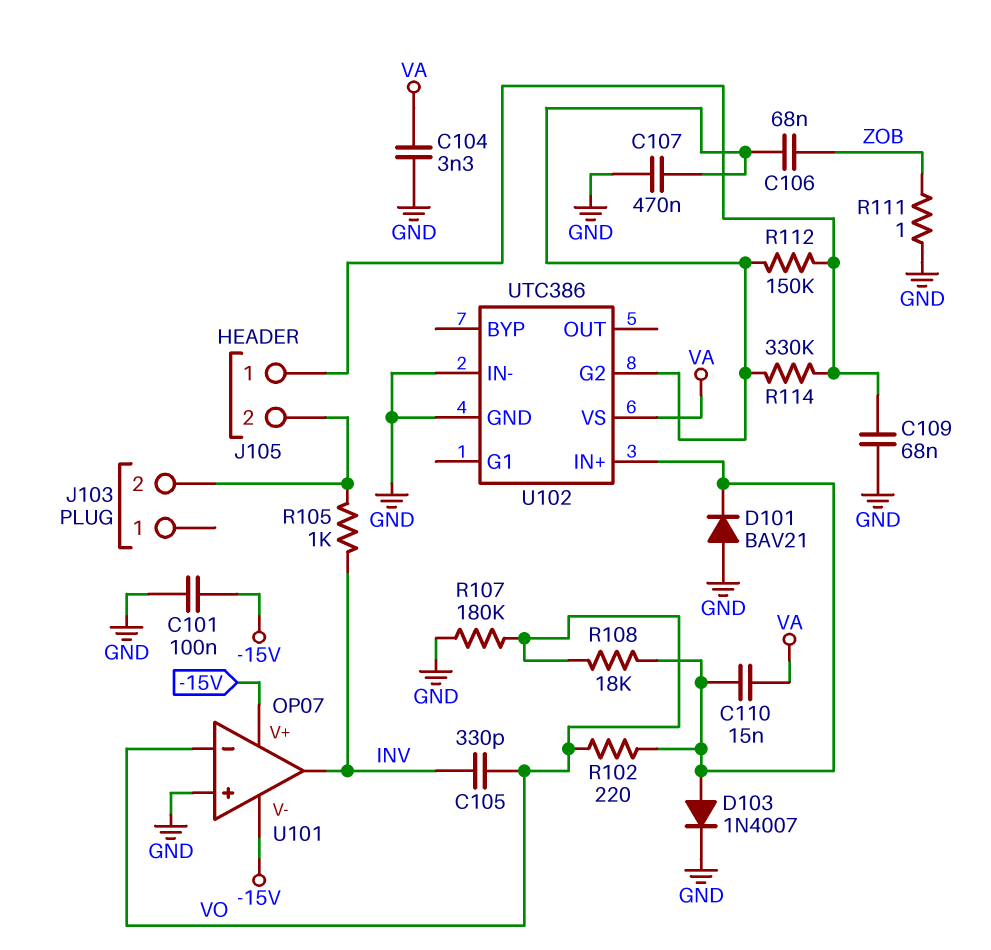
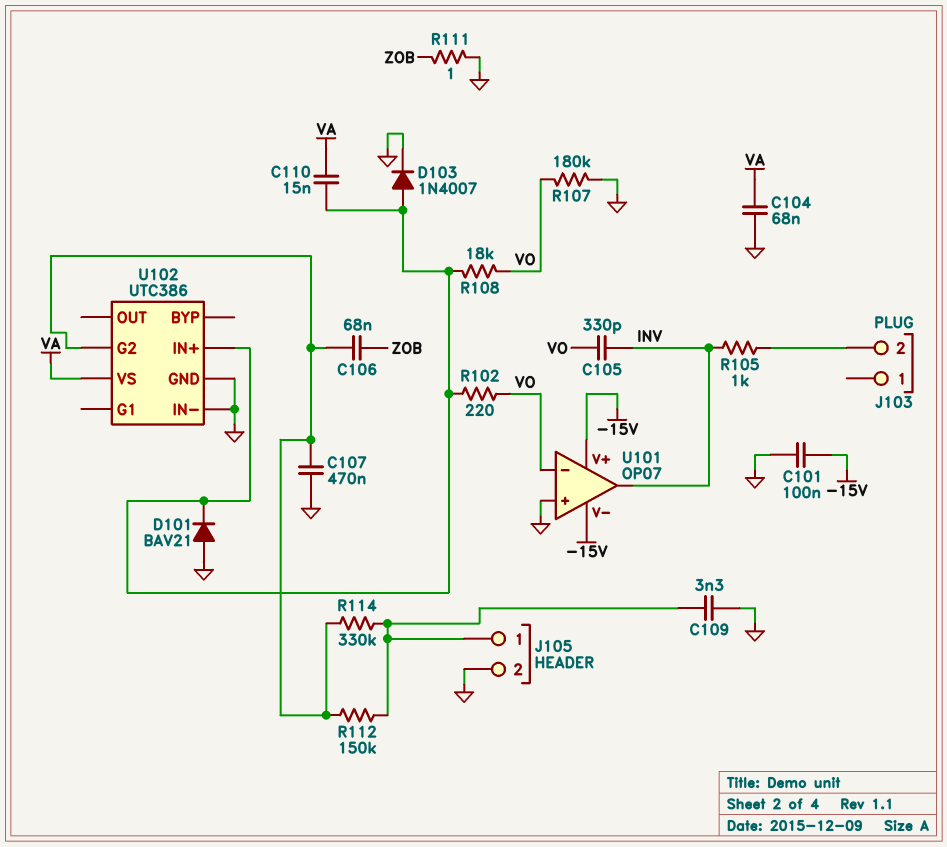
C104: 3.3nF (GND, VA) -> 68nF (GND, VA)
C109: 68nF (GND, J105/1) -> 3.3nF (GND, J105/1)
J105 pin 2: J103/2 -> GND

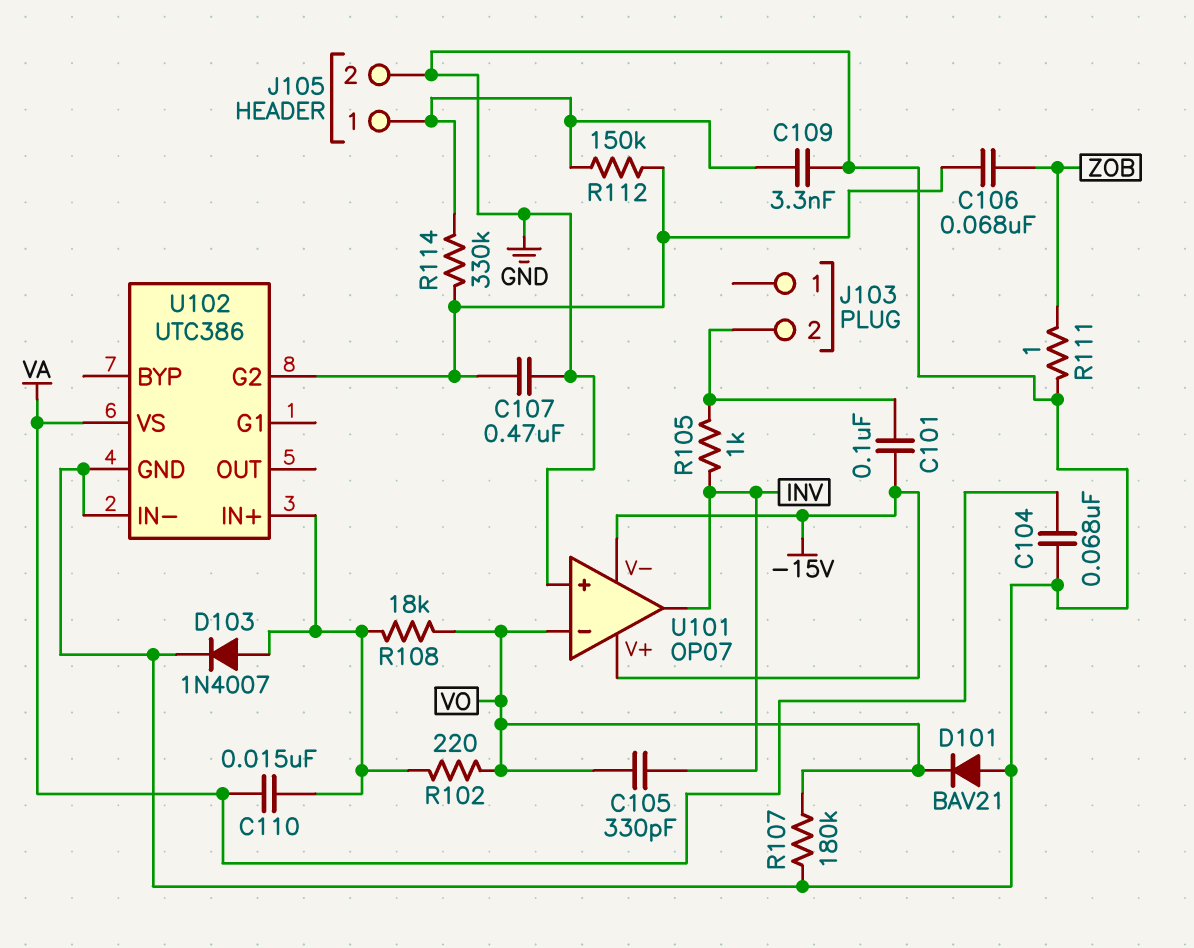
C101: 100nF (-15V, GND) -> 100nF (-15V, J103/2)
D101: diode BAV21 (A GND, K U102/IN+) -> diode BAV21 (A GND, K VO)

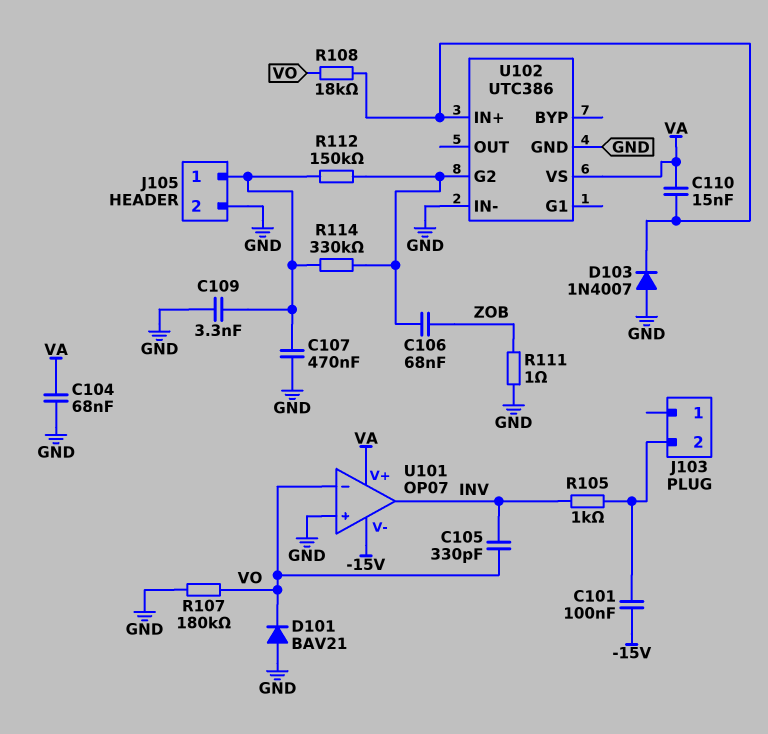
C107: 470nF (GND, U102/G2) -> 470nF (GND, J105/1)
D103: diode 1N4007 (A U102/IN+, K GND) -> diode 1N4007 (A GND, K U102/IN+)
R102: 220 (U102/IN+, VO) -> none
U101 pin V+: -15V -> VA

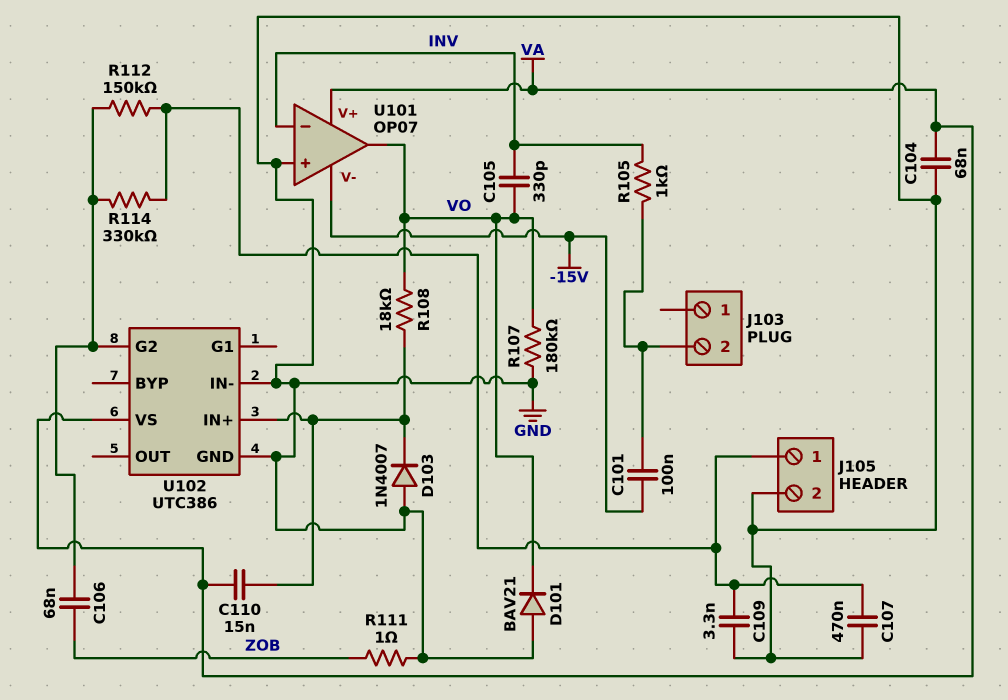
U101 pin in-: VO -> INV
U101 pin out: INV -> VO

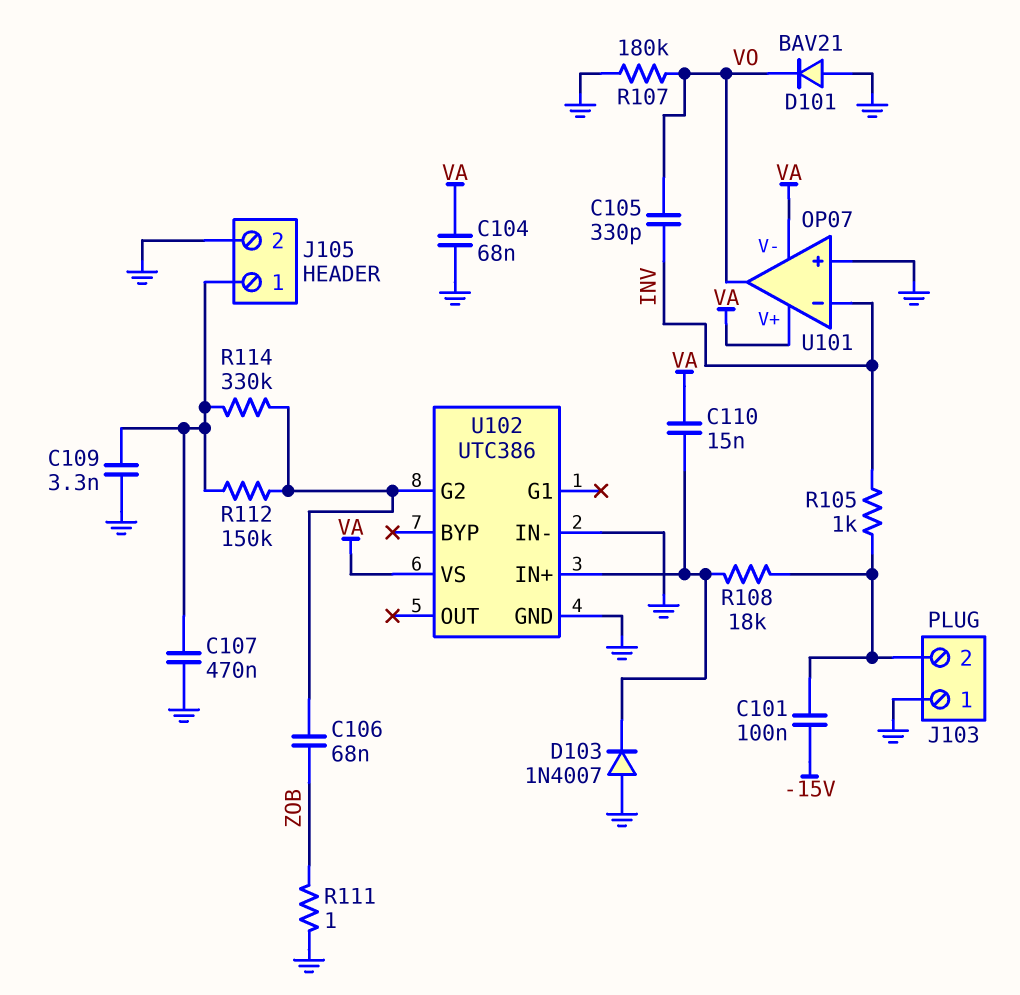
J103 pin 1: none -> GND
R108: 18k (U102/IN+, VO) -> 18k (J103/2, U102/IN+)
U101 pin V-: -15V -> VA

